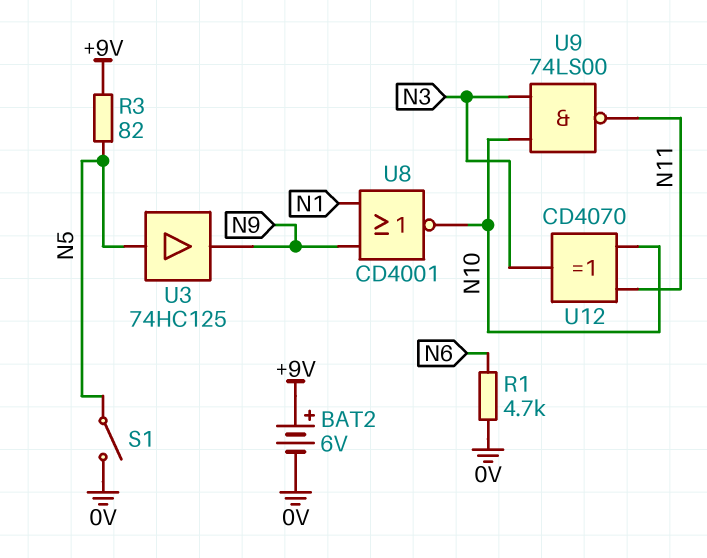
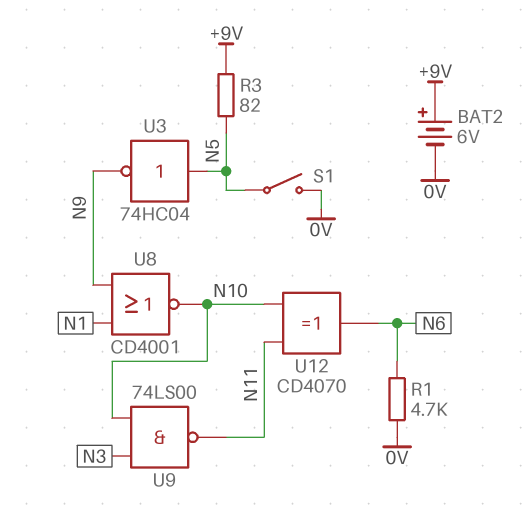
U3: buffer 74HC125 (in N5, out N9) -> NOT 74HC04 (in N5, out N9)
U12: XOR CD4070 (in N10, in N11, out N3) -> XOR CD4070 (in N10, in N11, out N6)

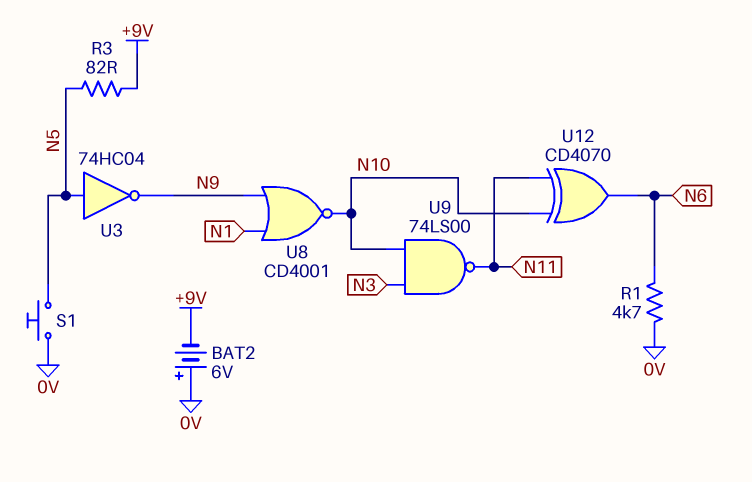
BAT2: 6V (plus +9V, minus 0V) -> 6V (plus 0V, minus +9V)
S1: switch (0V, N5) -> button (0V, N5)

